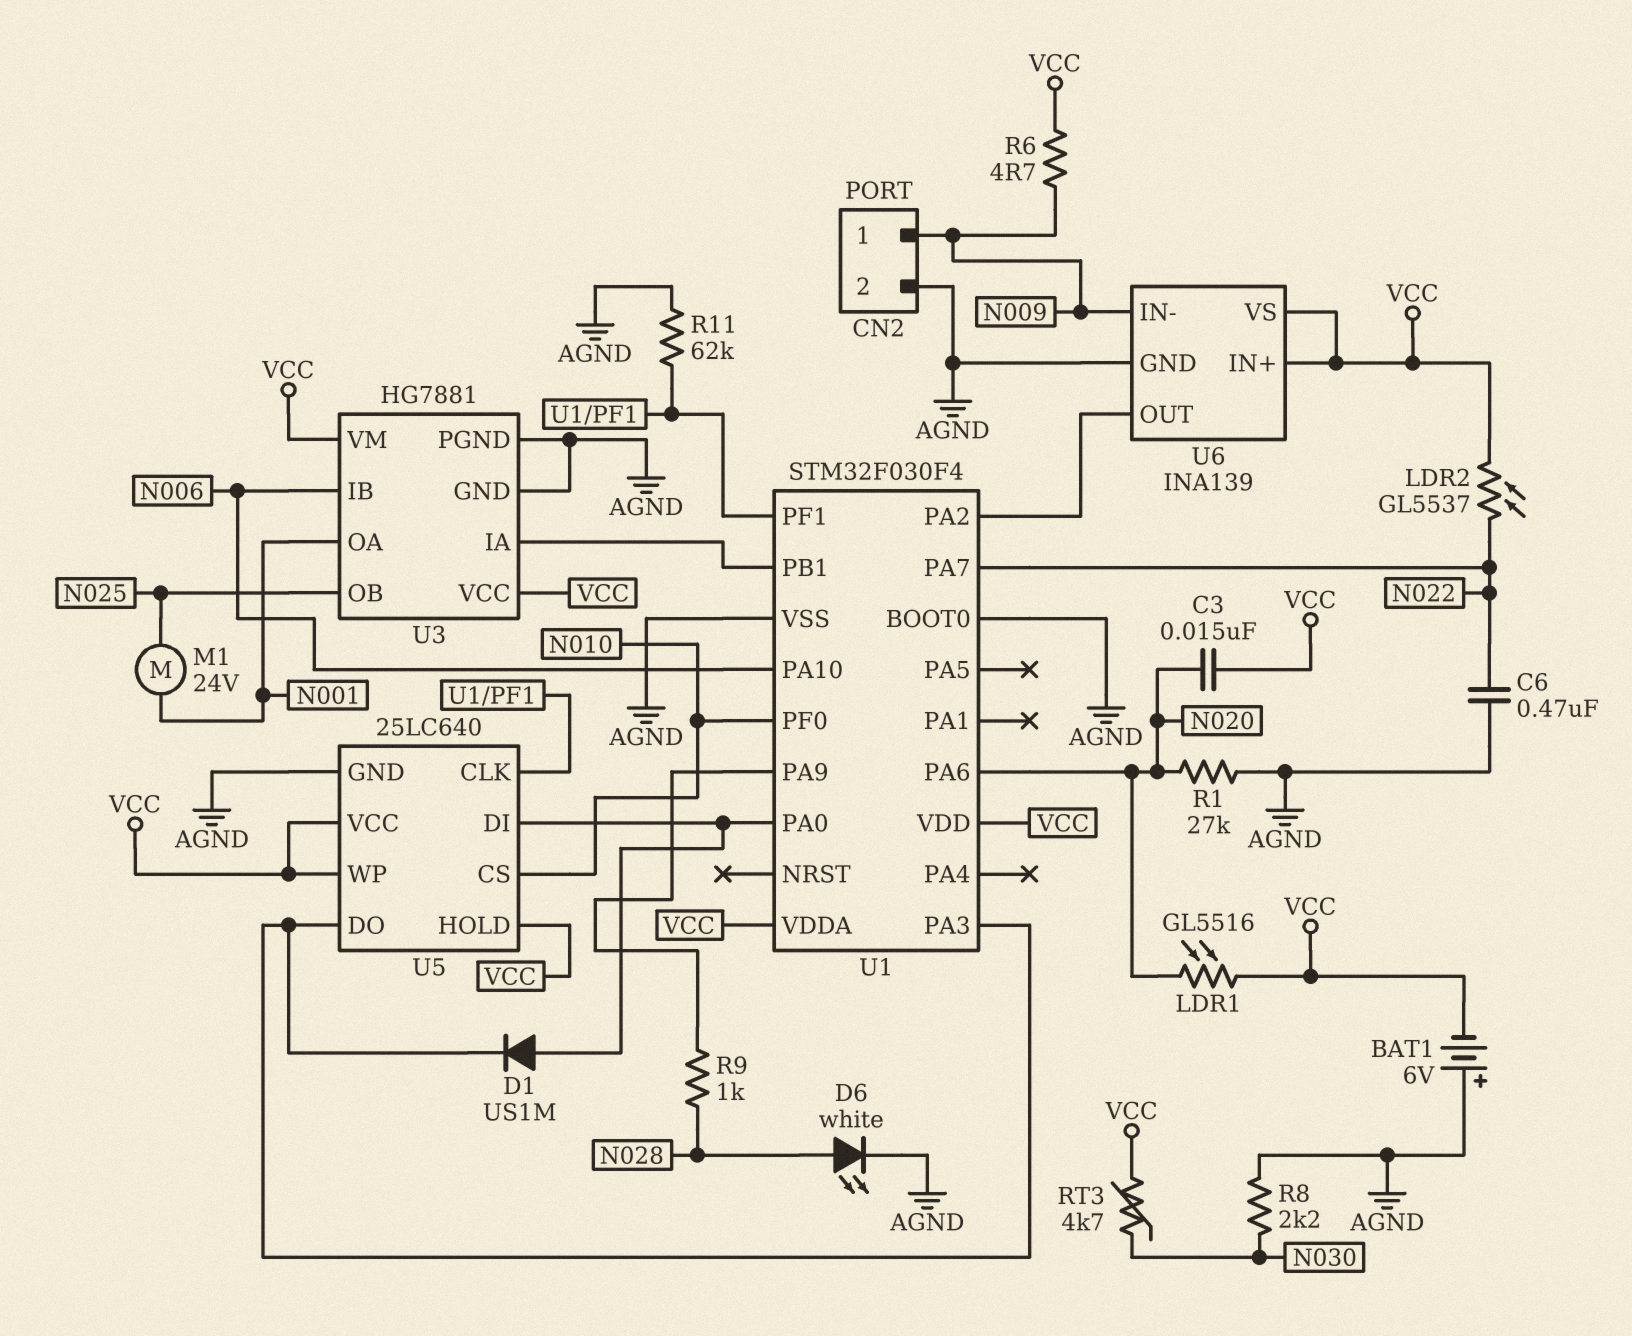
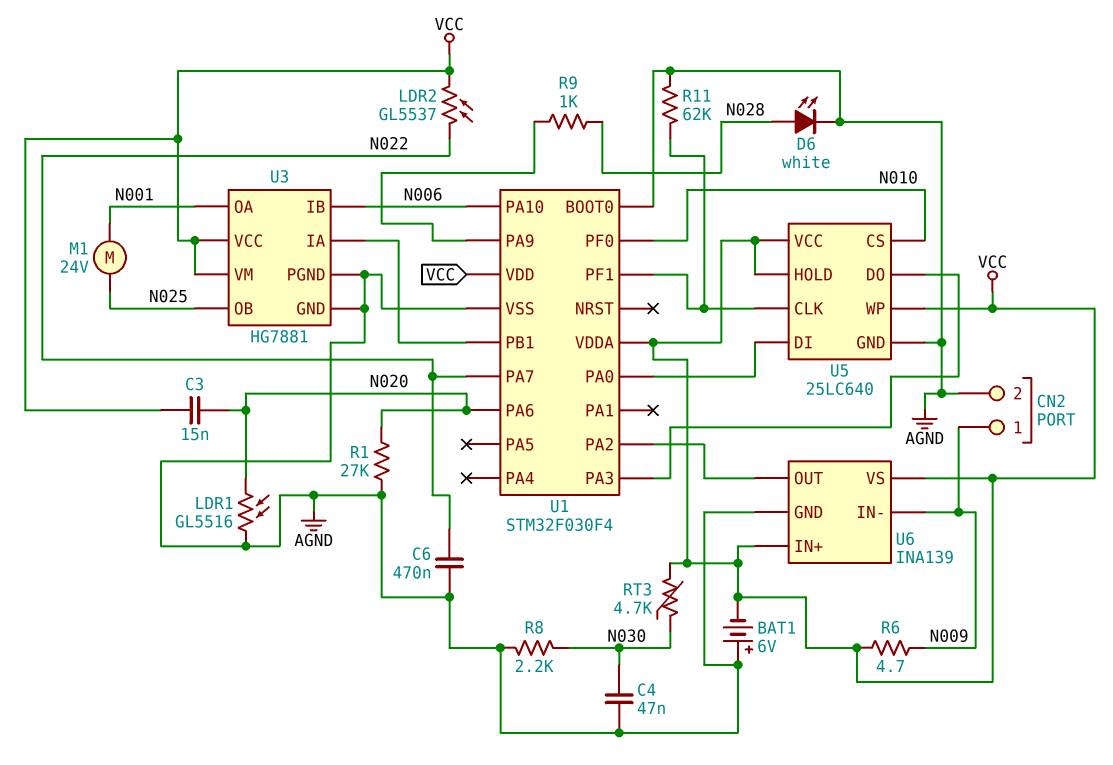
C4: none -> 47nF (AGND, N030)
D1: diode US1M (A U1/PA0, K U1/PA3) -> none
LDR1: GL5516 (N020, VCC) -> GL5516 (AGND, N020)

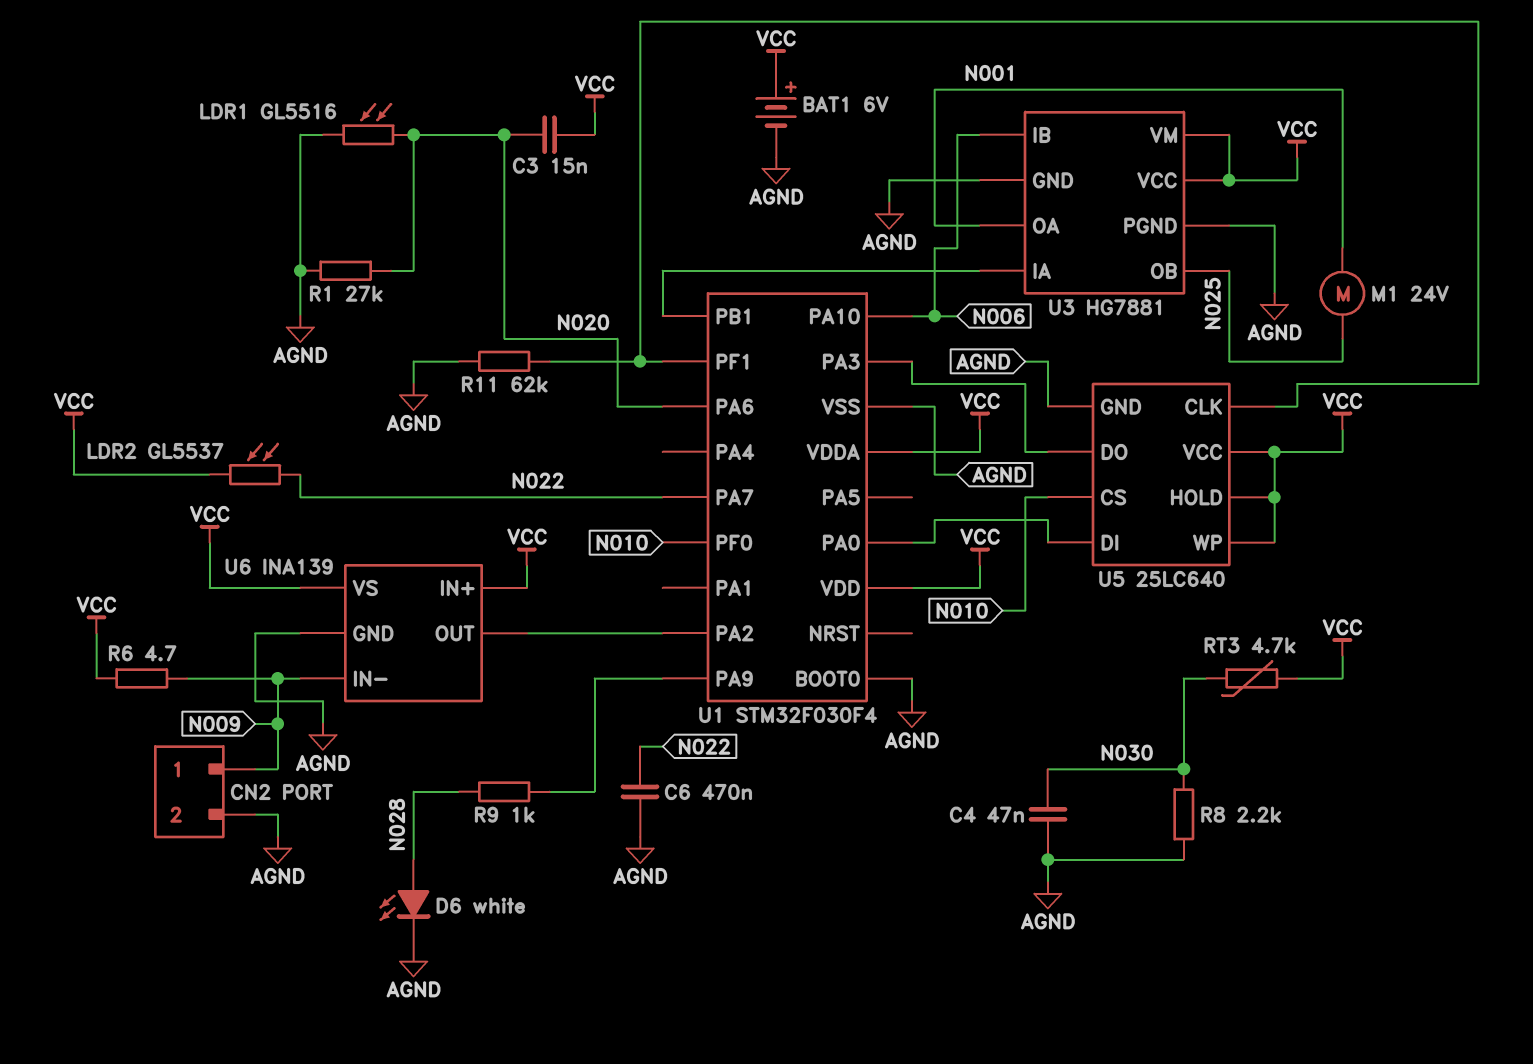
BAT1: 6V (plus AGND, minus VCC) -> 6V (plus VCC, minus AGND)

